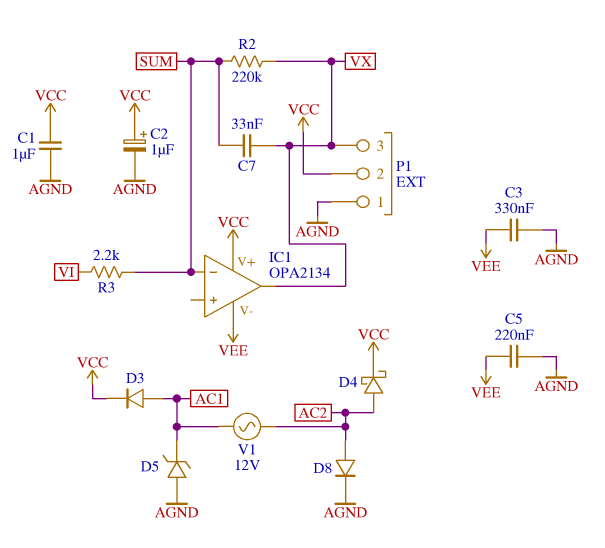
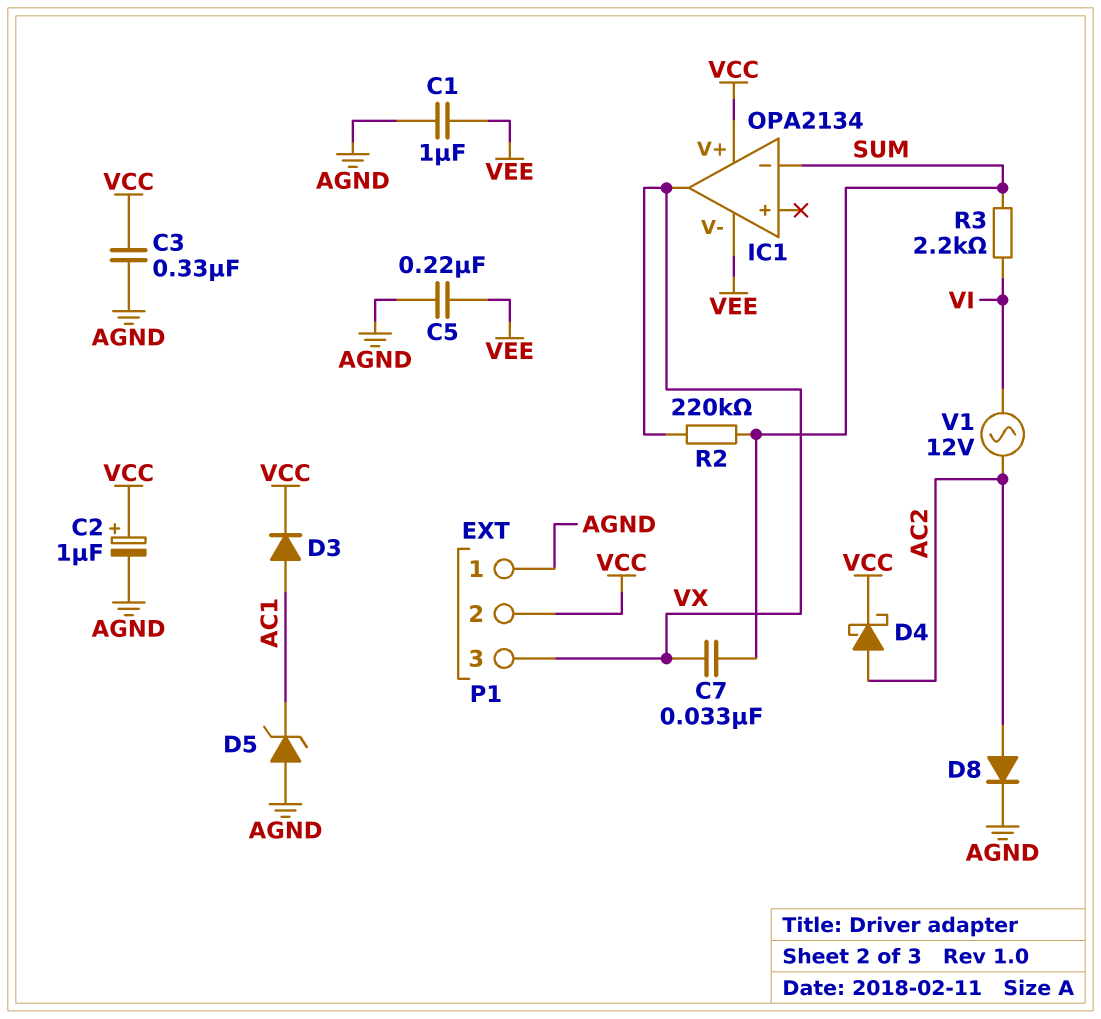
C1: 1uF (AGND, VCC) -> 1uF (AGND, VEE)
C3: 330nF (AGND, VEE) -> 330nF (AGND, VCC)
V1: AC 12V (AC1, AC2) -> AC 12V (AC2, VI)

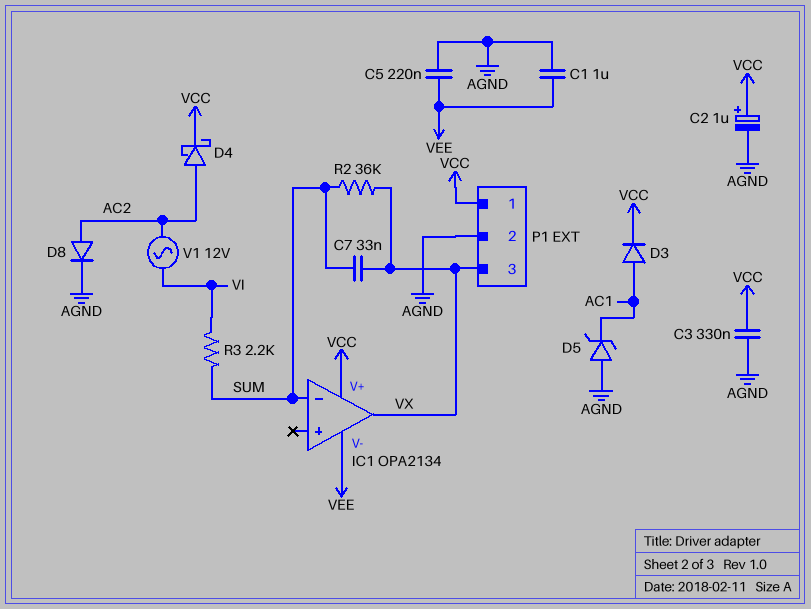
P1 pin 1: AGND -> VCC
P1 pin 2: VCC -> AGND
R2: 220k (SUM, VX) -> 36k (SUM, VX)

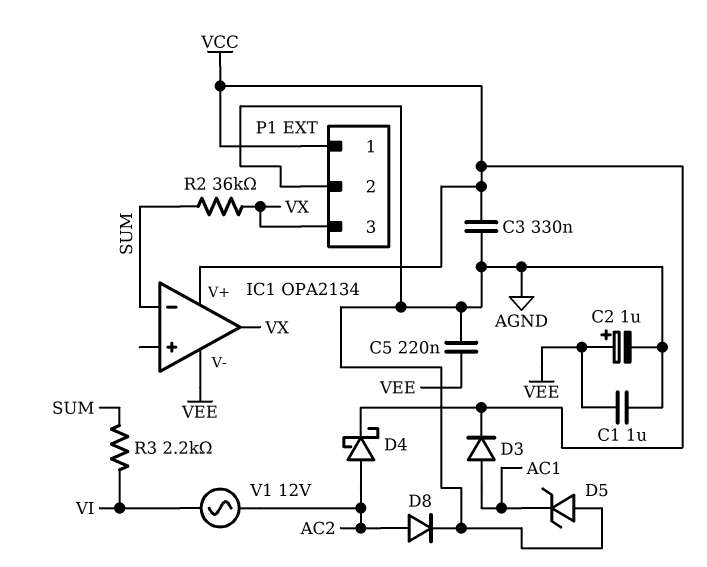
C2: 1uF (plus VCC, minus AGND) -> 1uF (plus VEE, minus AGND)
C7: 33nF (SUM, VX) -> none

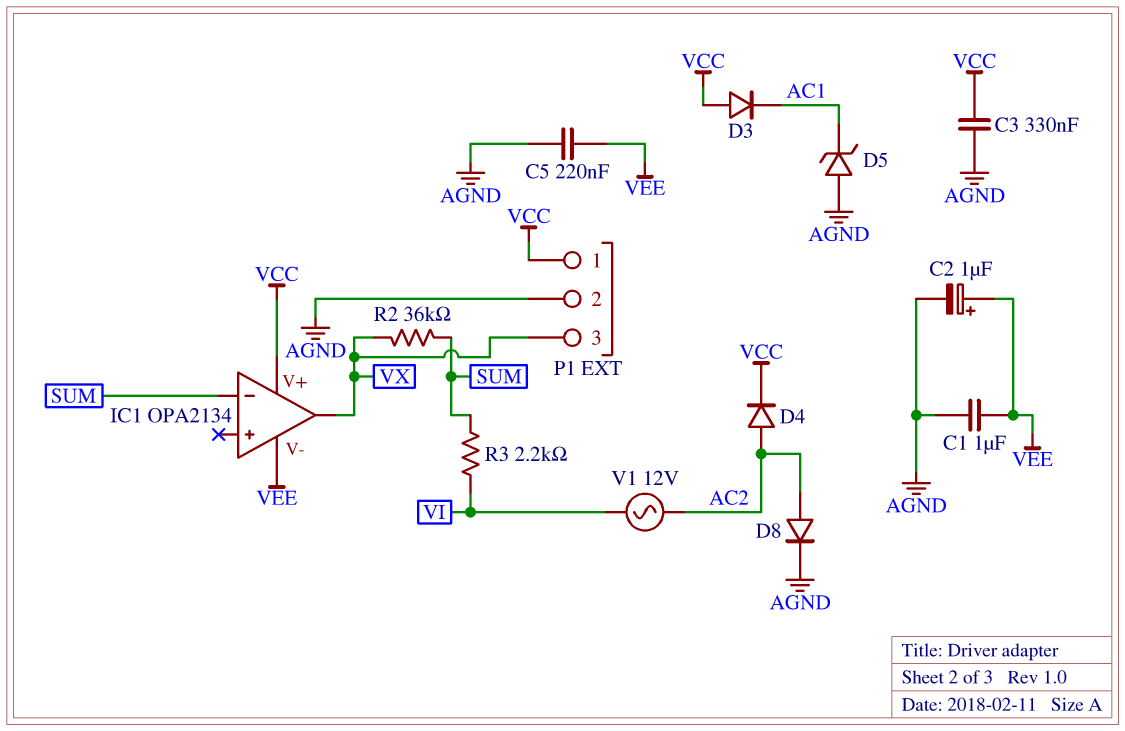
D3: diode (A AC1, K VCC) -> diode (A VCC, K AC1)
D4: schottky (A AC2, K VCC) -> diode (A AC2, K VCC)

